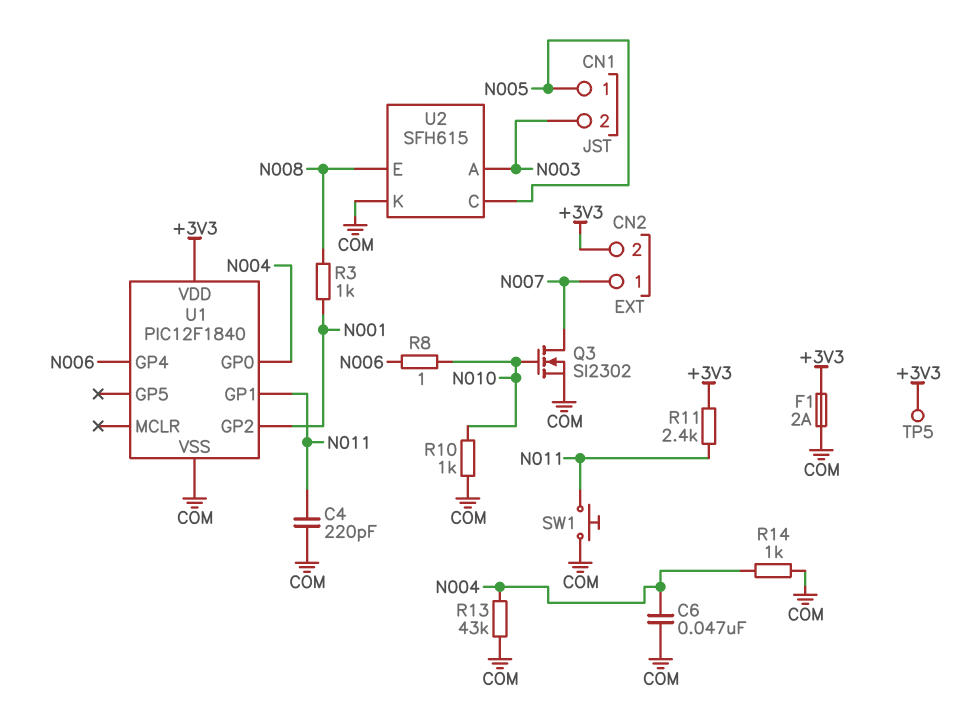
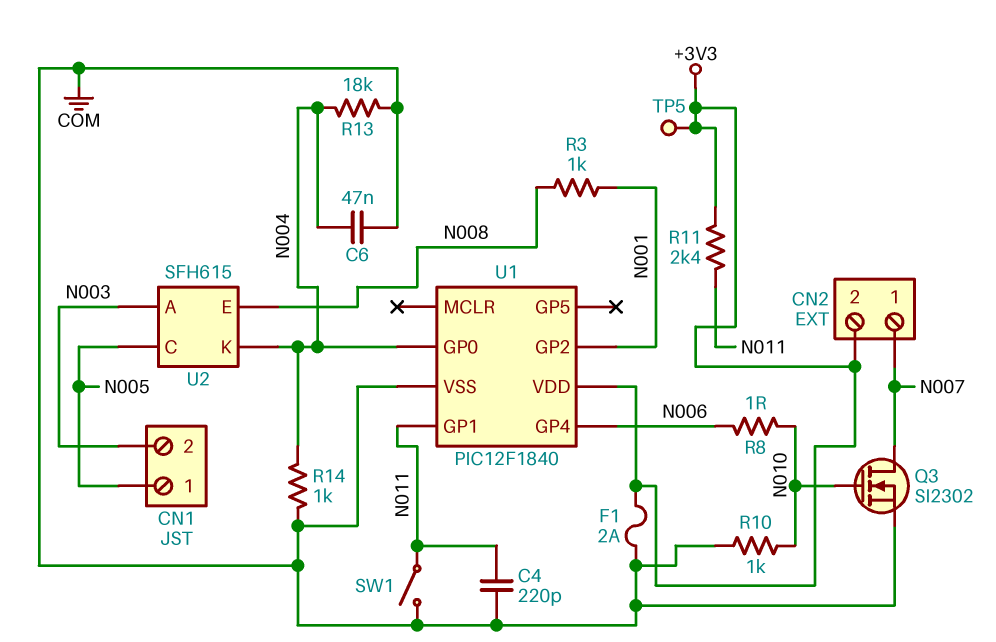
R13: 43k (COM, N004) -> 18k (COM, N004)
SW1: button (COM, N011) -> switch (COM, N011)
U2 pin K: COM -> N004

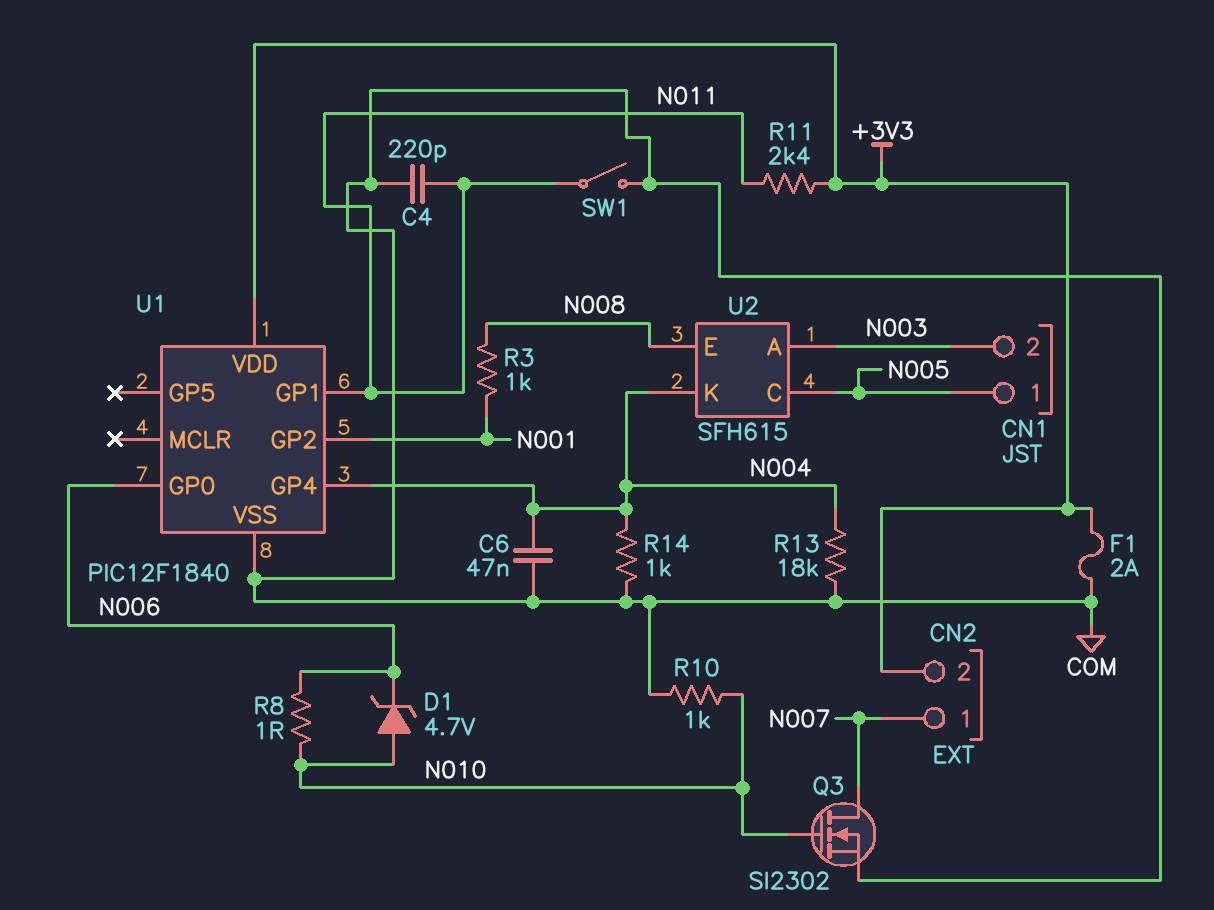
D1: none -> zener 4.7V (A N010, K N006)
TP5: test point (+3V3) -> none
U1 pin GP0: N004 -> N006
U1 pin GP4: N006 -> N004

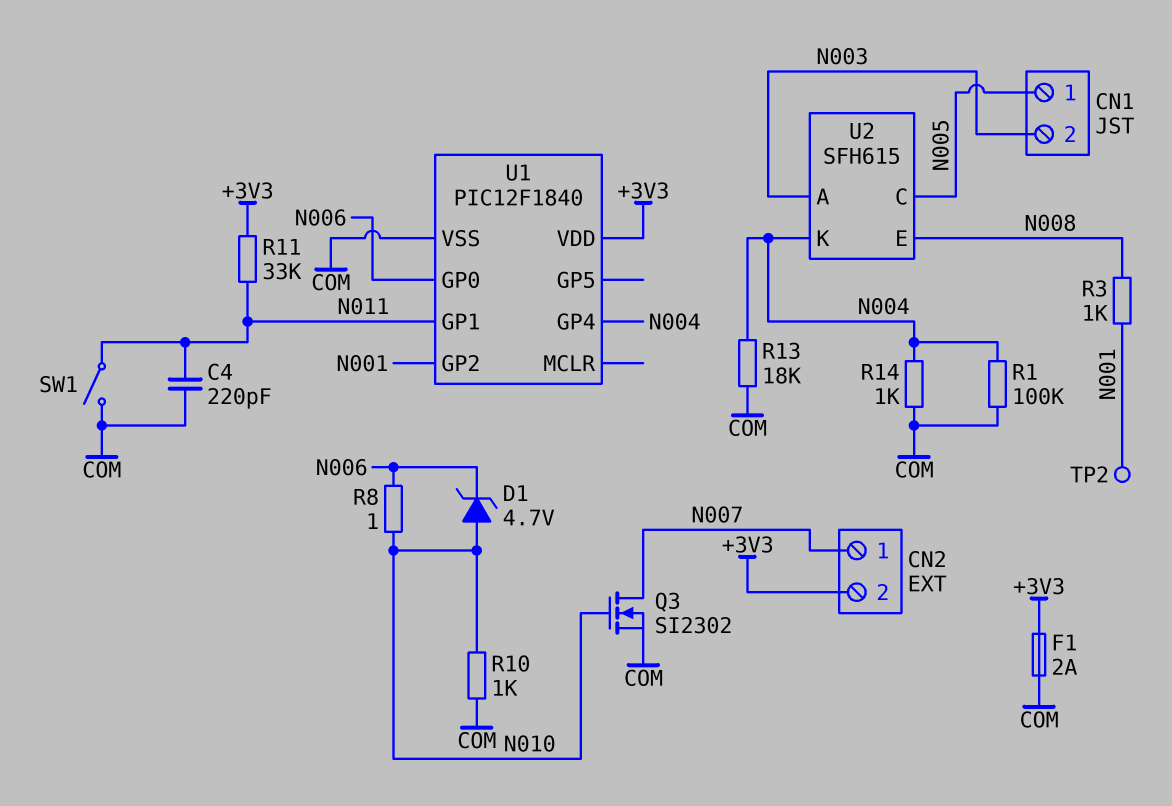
C6: 47nF (COM, N004) -> none
R1: none -> 100k (COM, N004)
R11: 2.4k (+3V3, N011) -> 33k (+3V3, N011)
TP2: none -> test point (N001)

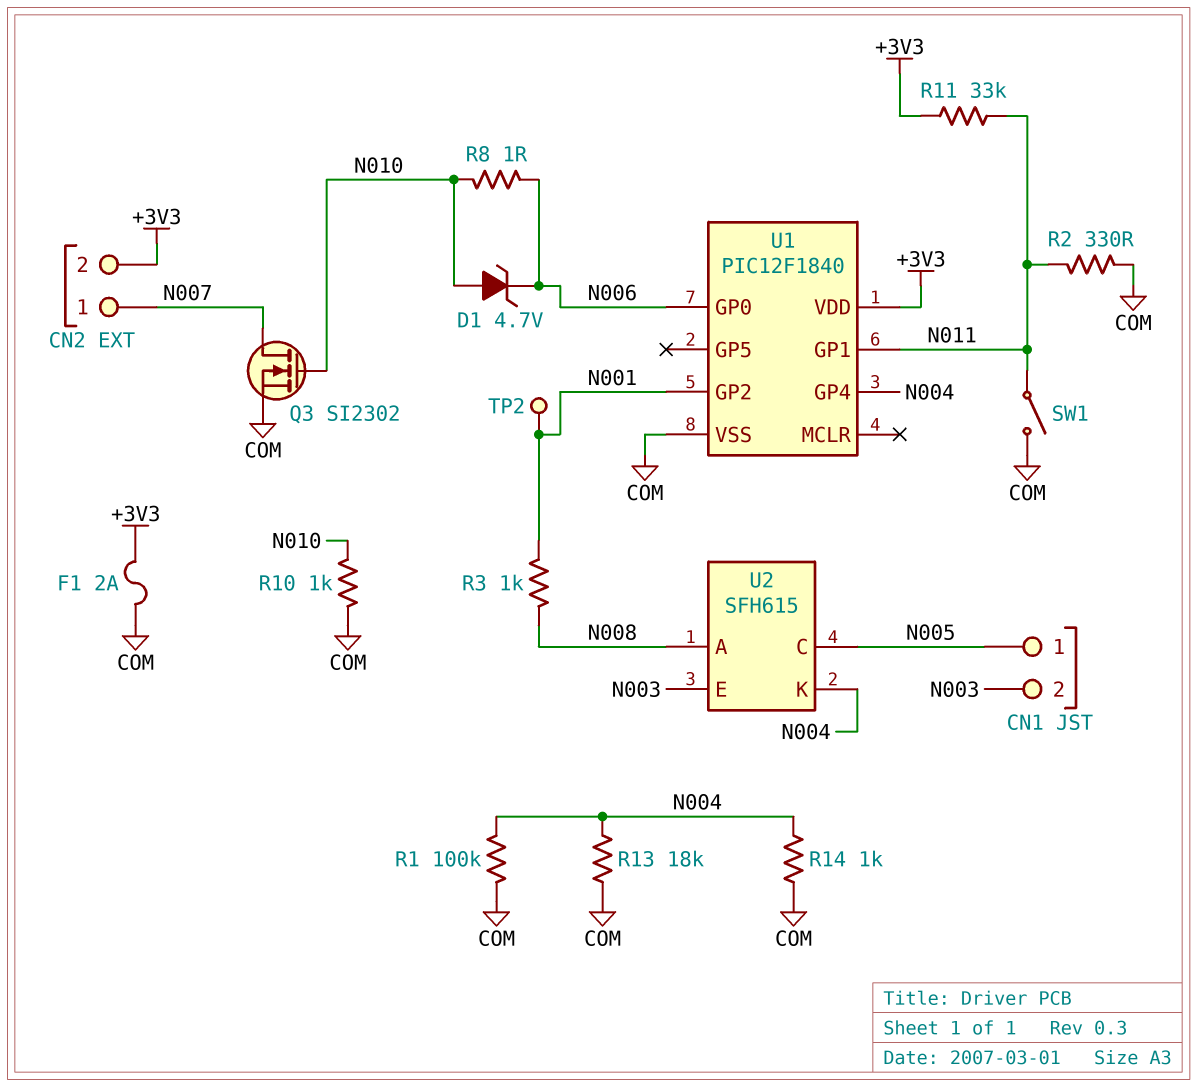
C4: 220pF (COM, N011) -> none
R2: none -> 330 (COM, N011)
U2 pin A: N003 -> N008
U2 pin E: N008 -> N003

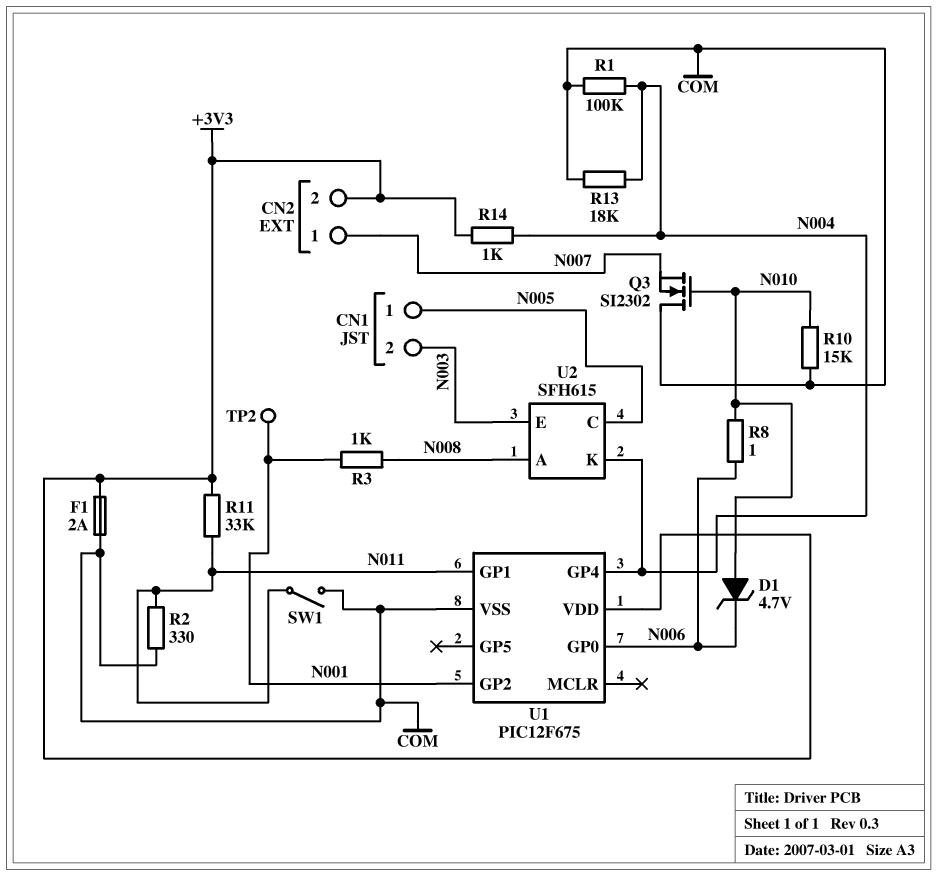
Q3: NMOS SI2302 (G N010, D N007, S COM) -> NMOS SI2302 (G N010, D COM, S N007)
R10: 1k (COM, N010) -> 15k (COM, N010)
R14: 1k (COM, N004) -> 1k (+3V3, N004)
U1: PIC12F1840 -> PIC12F675

